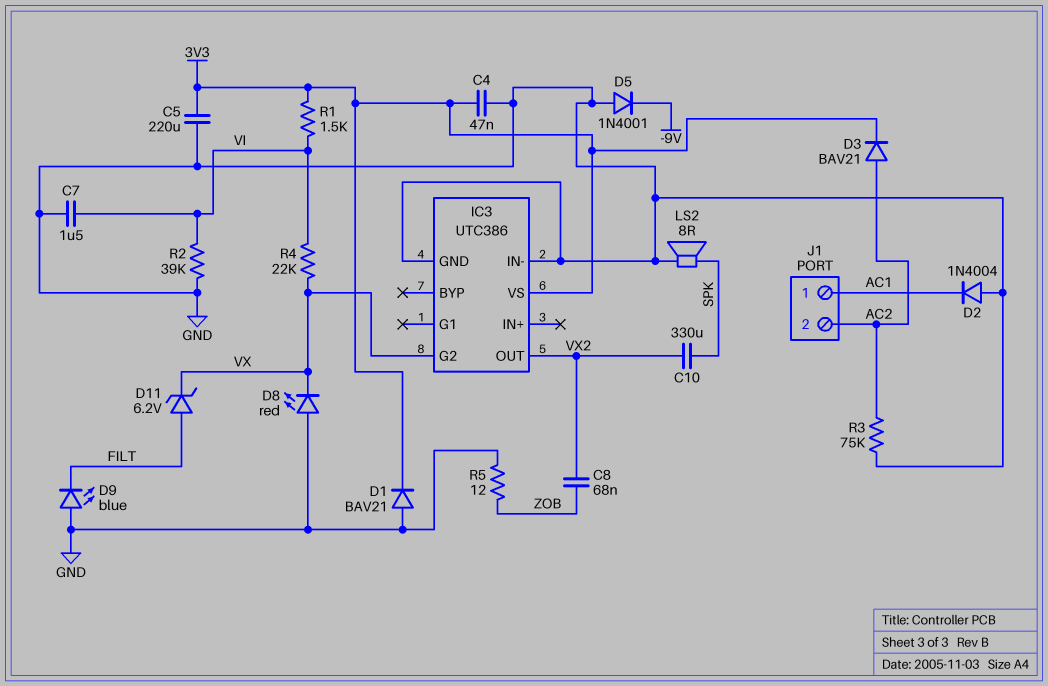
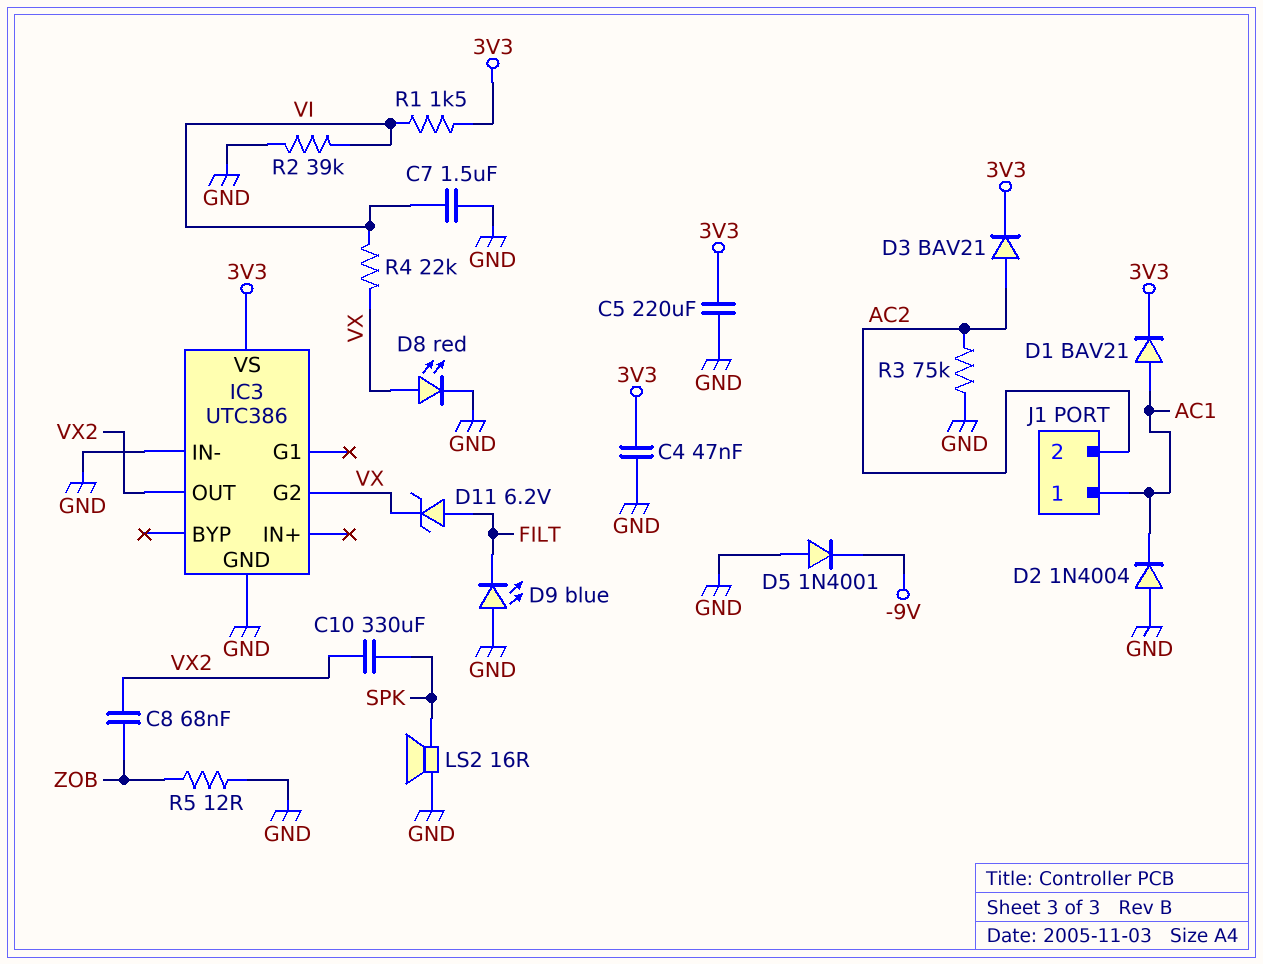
D1: diode BAV21 (A GND, K 3V3) -> diode BAV21 (A AC1, K 3V3)
D8: LED red (A GND, K VX) -> LED red (A VX, K GND)
LS2: speaker 8R (GND, SPK) -> speaker 16R (GND, SPK)

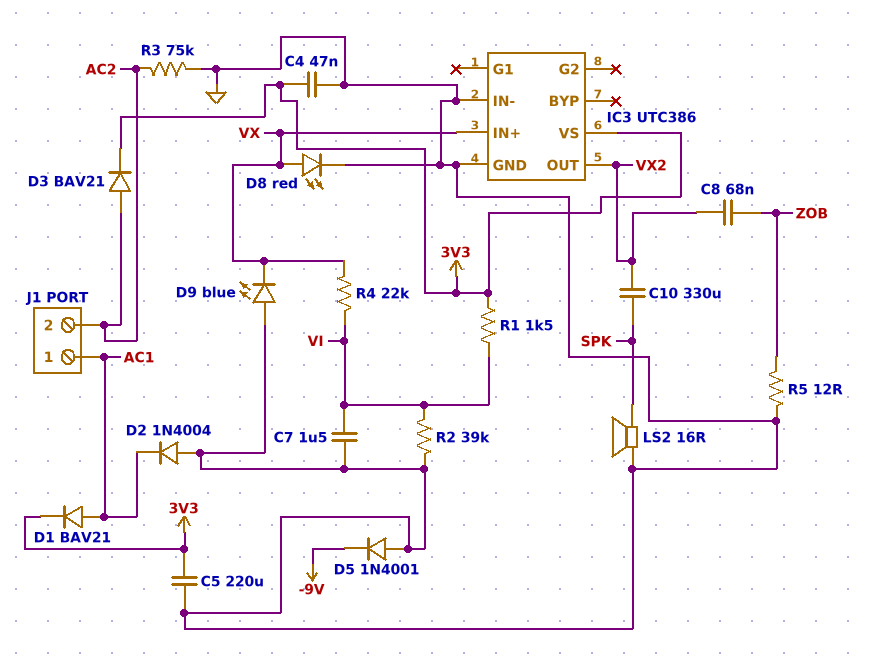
D9: LED blue (A GND, K FILT) -> LED blue (A GND, K VX)
D11: zener 6.2V (A FILT, K VX) -> none
IC3 pin G2: VX -> none
IC3 pin IN+: none -> VX

